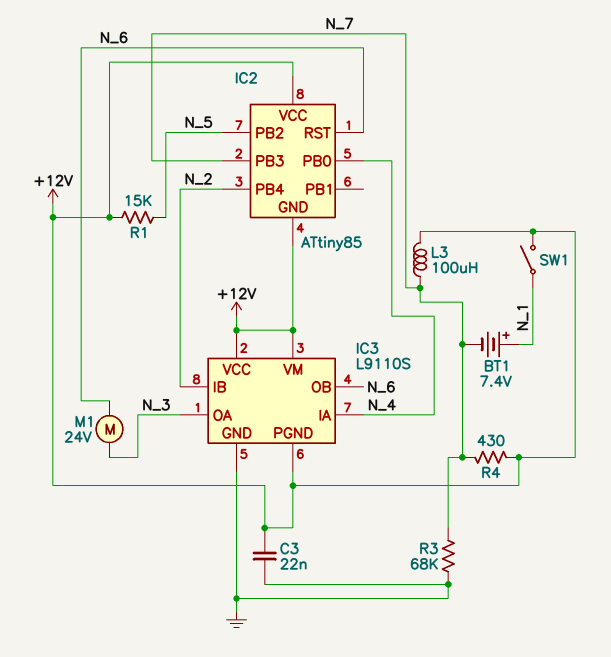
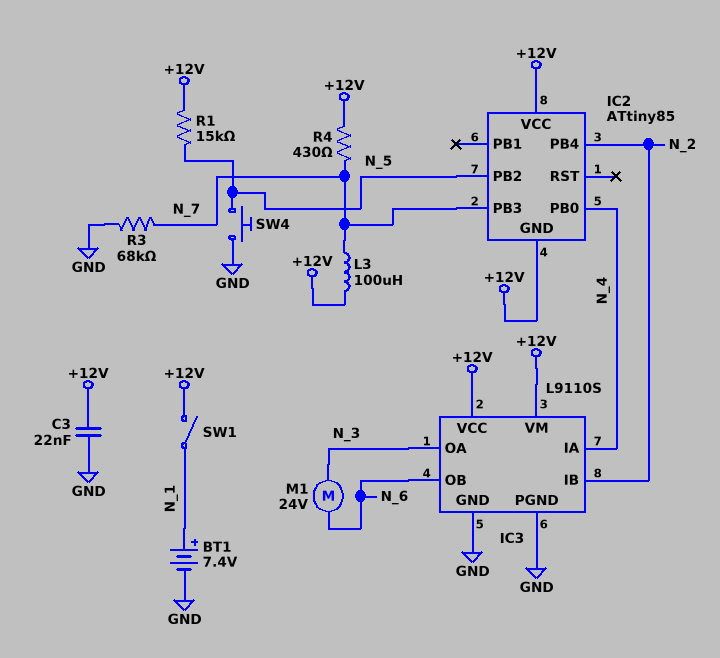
BT1: 7.4V (plus N_1, minus N_7) -> 7.4V (plus N_1, minus GND)
IC2 pin RST: N_6 -> none
IC3 pin PGND: +12V -> GND
SW4: none -> button (GND, N_5)

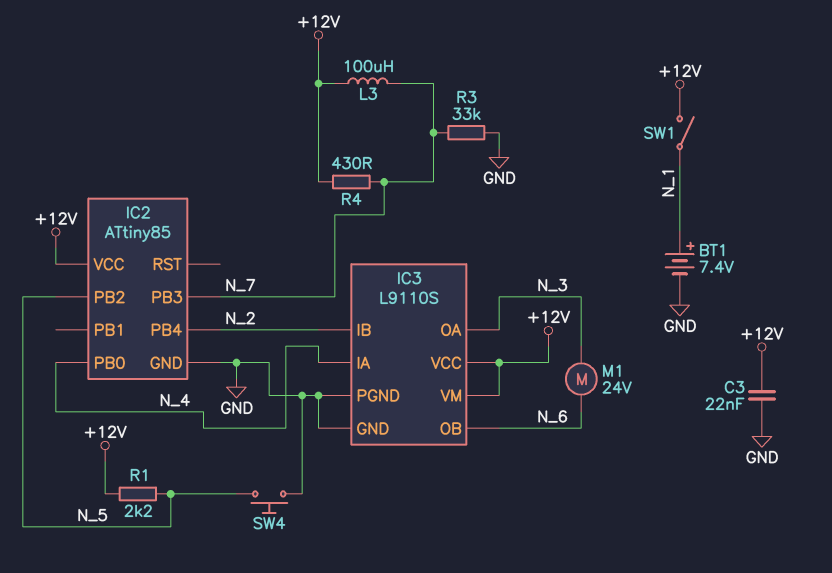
IC2 pin GND: +12V -> GND
R1: 15k (+12V, N_5) -> 2.2k (+12V, N_5)
R3: 68k (GND, N_7) -> 33k (GND, N_7)

